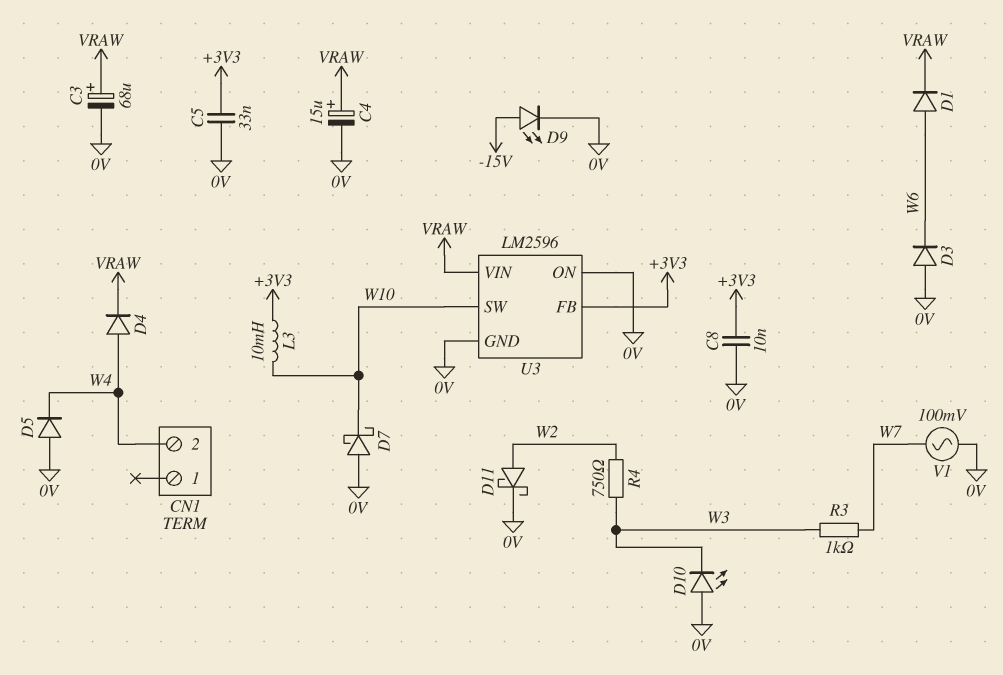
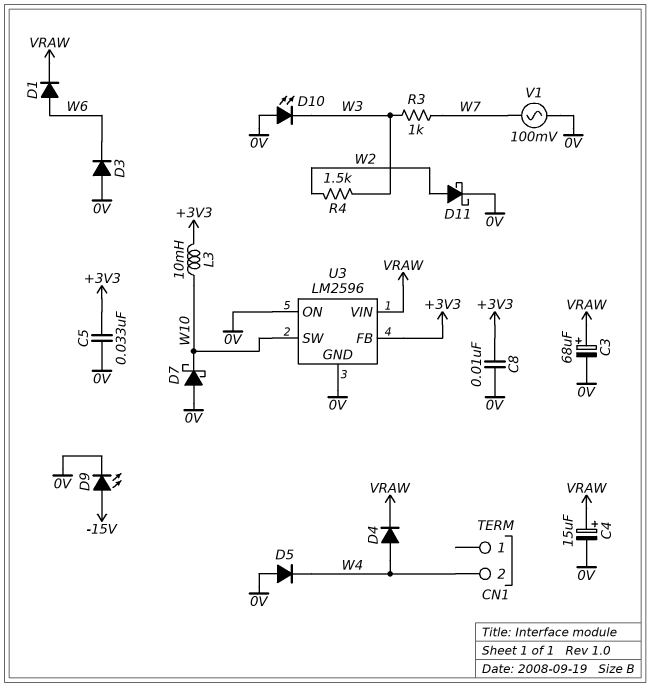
R4: 750 (W2, W3) -> 1.5k (W2, W3)

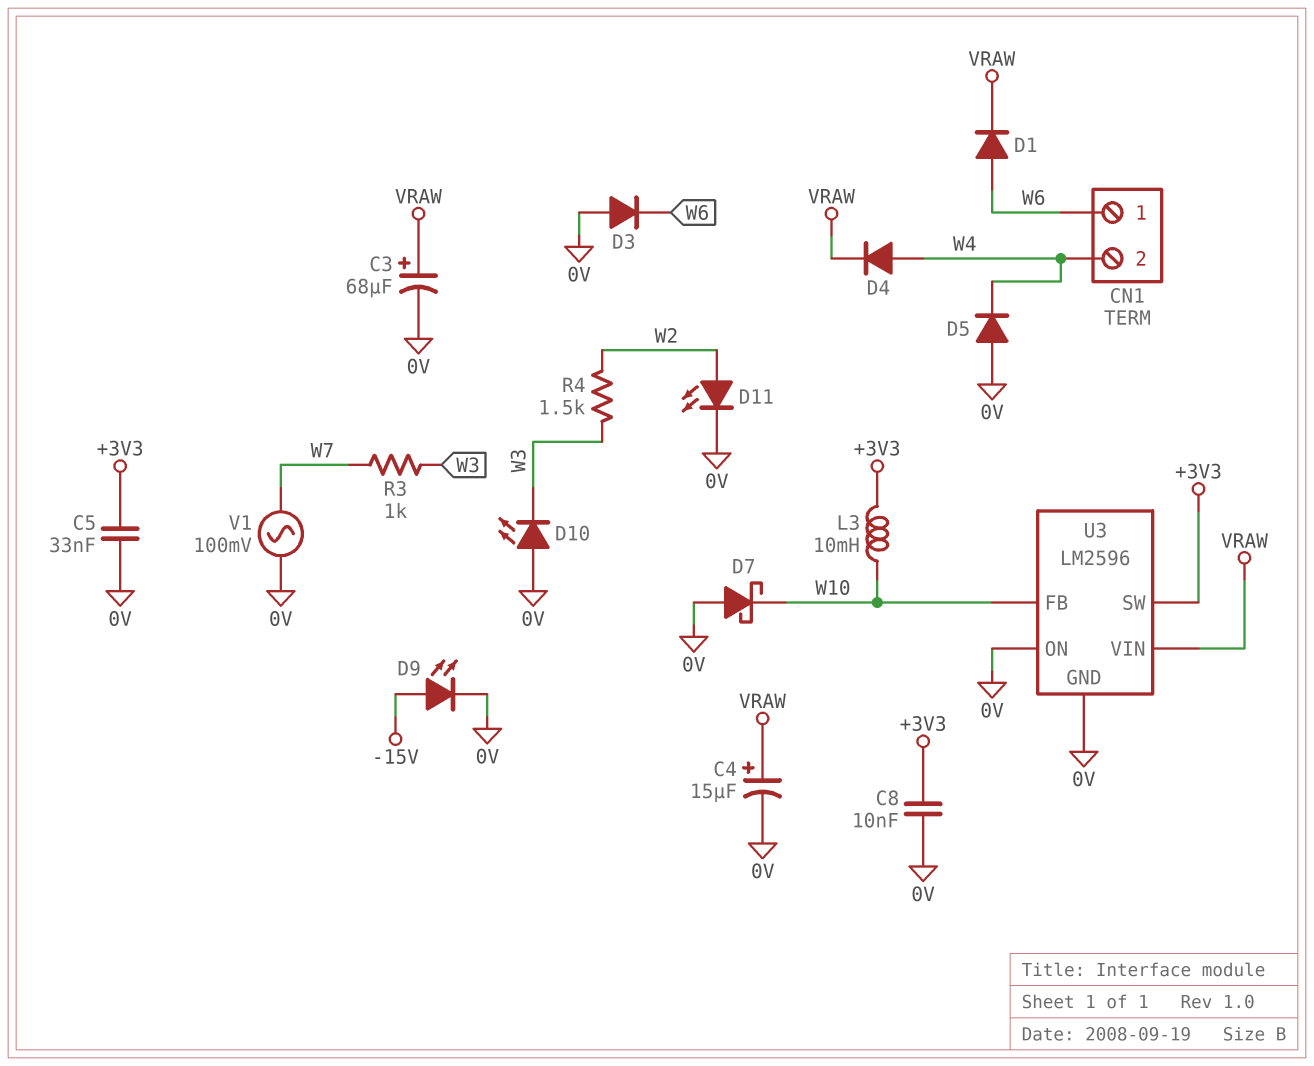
CN1 pin 1: none -> W6
D11: schottky (A W2, K 0V) -> LED (A W2, K 0V)
U3 pin FB: +3V3 -> W10
U3 pin SW: W10 -> +3V3

